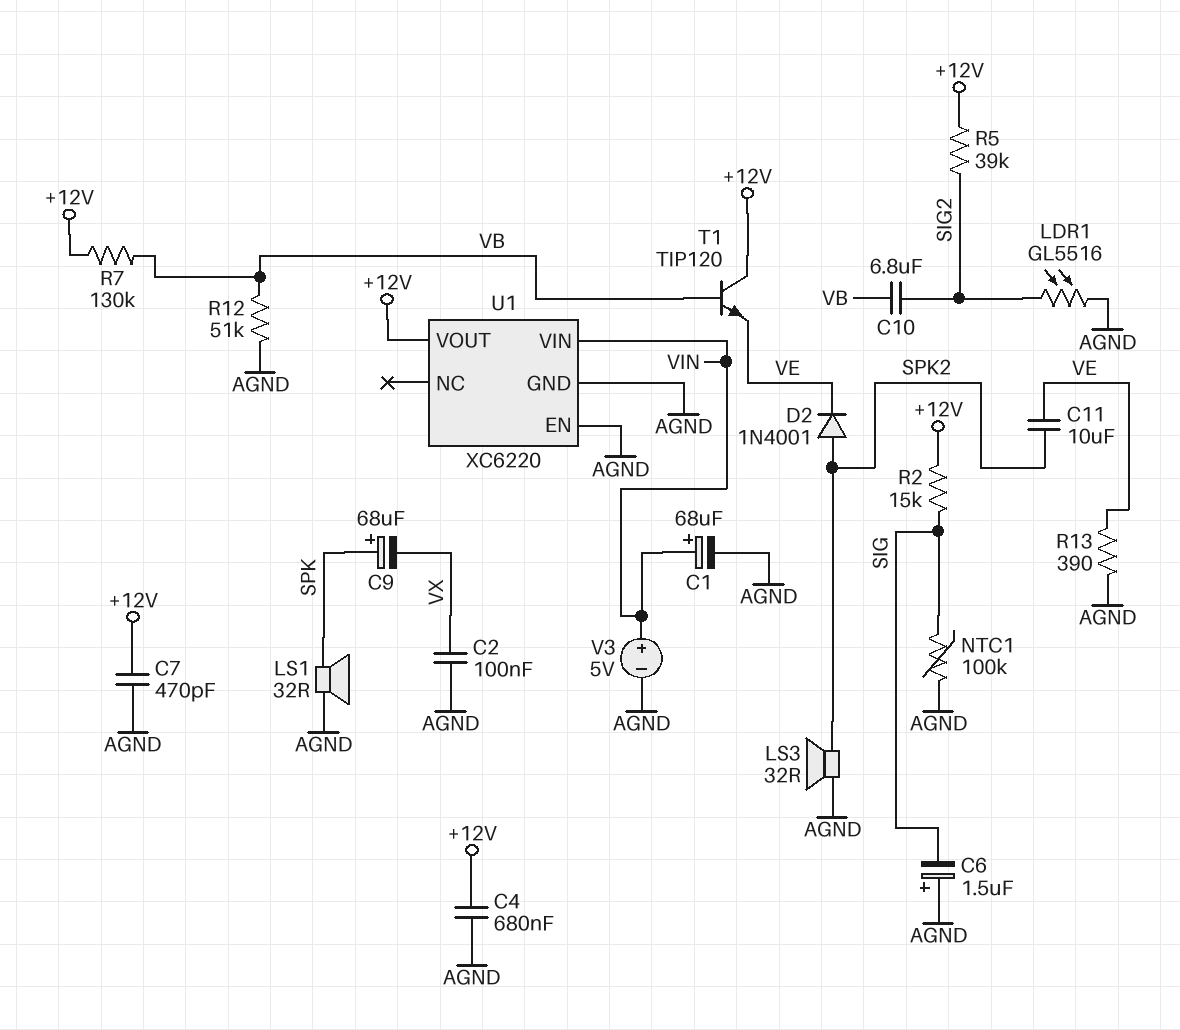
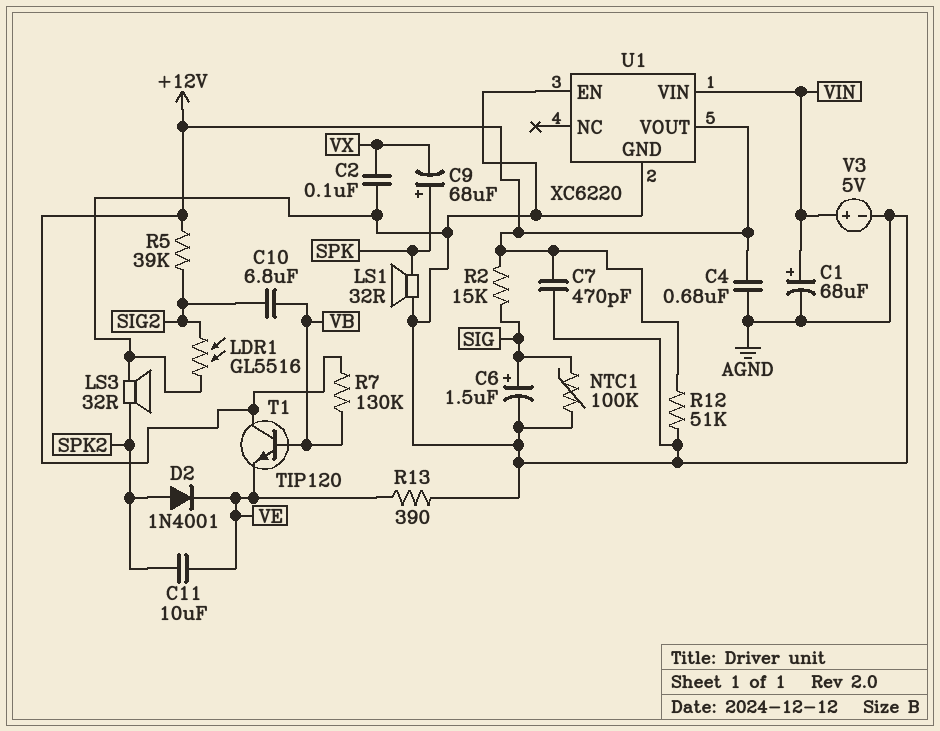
C6: 1.5uF (plus AGND, minus SIG) -> 1.5uF (plus SIG, minus AGND)
R12: 51k (AGND, VB) -> 51k (+12V, AGND)

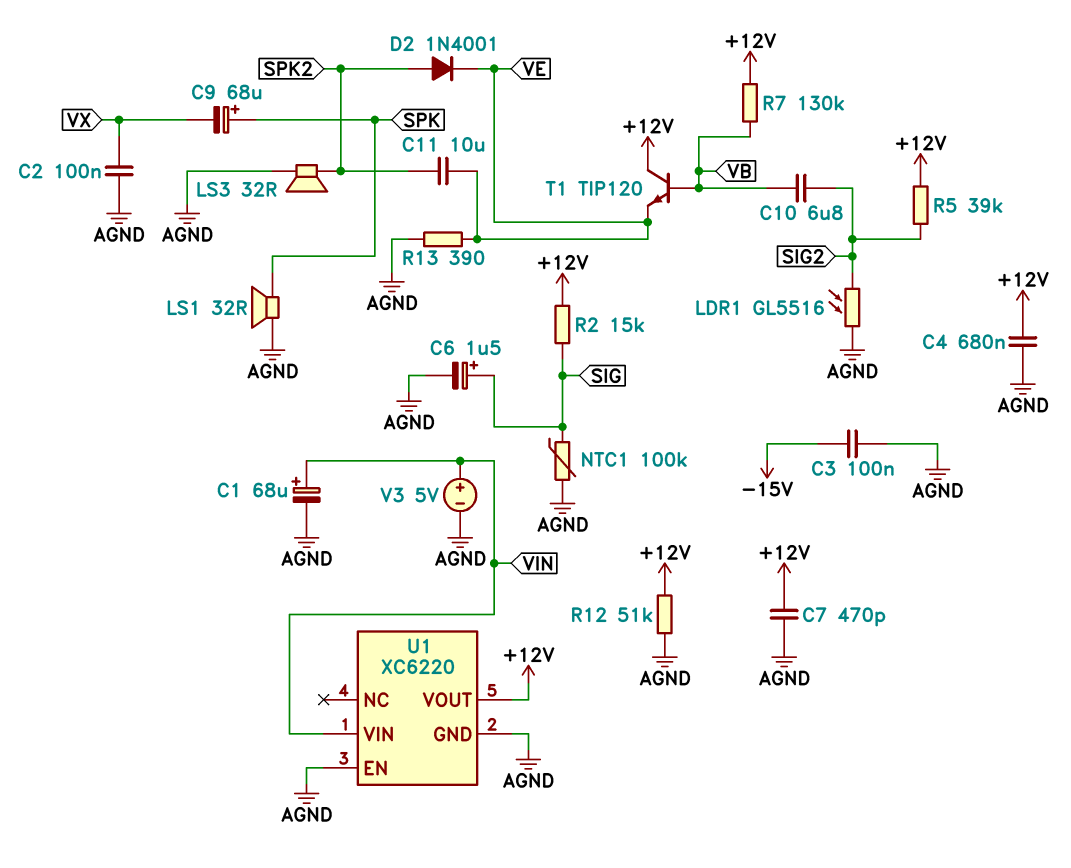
C3: none -> 100nF (-15V, AGND)

